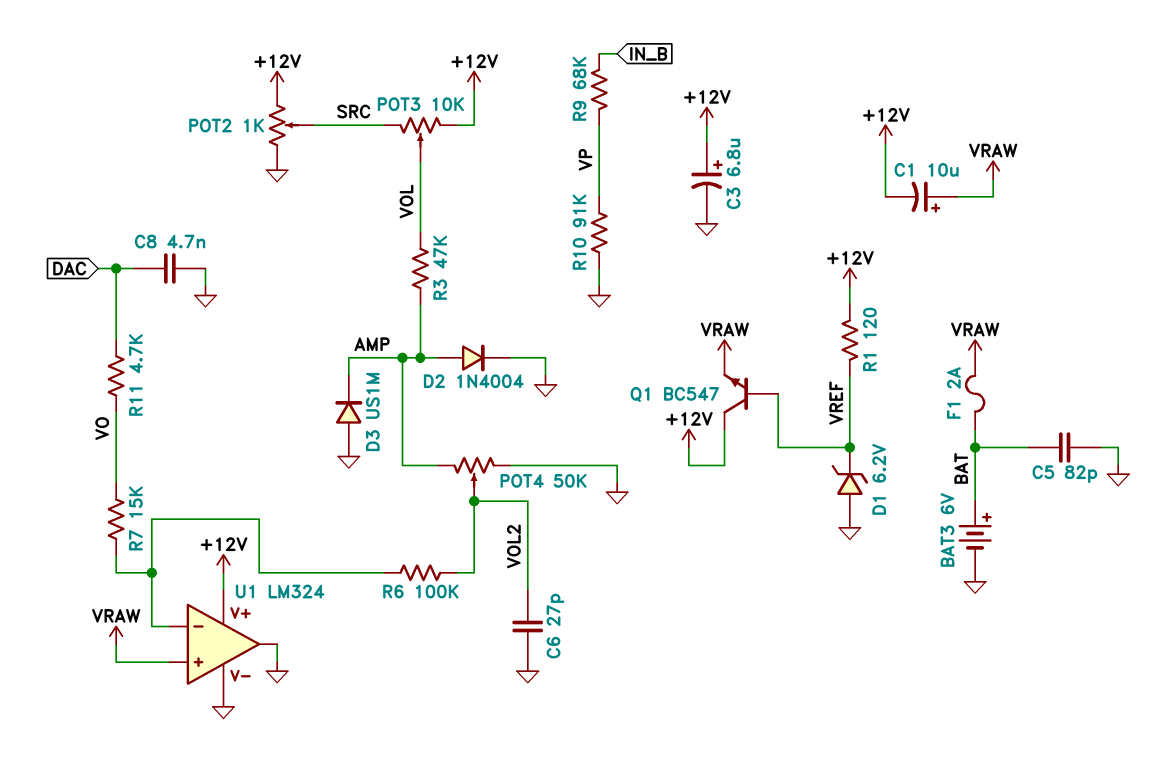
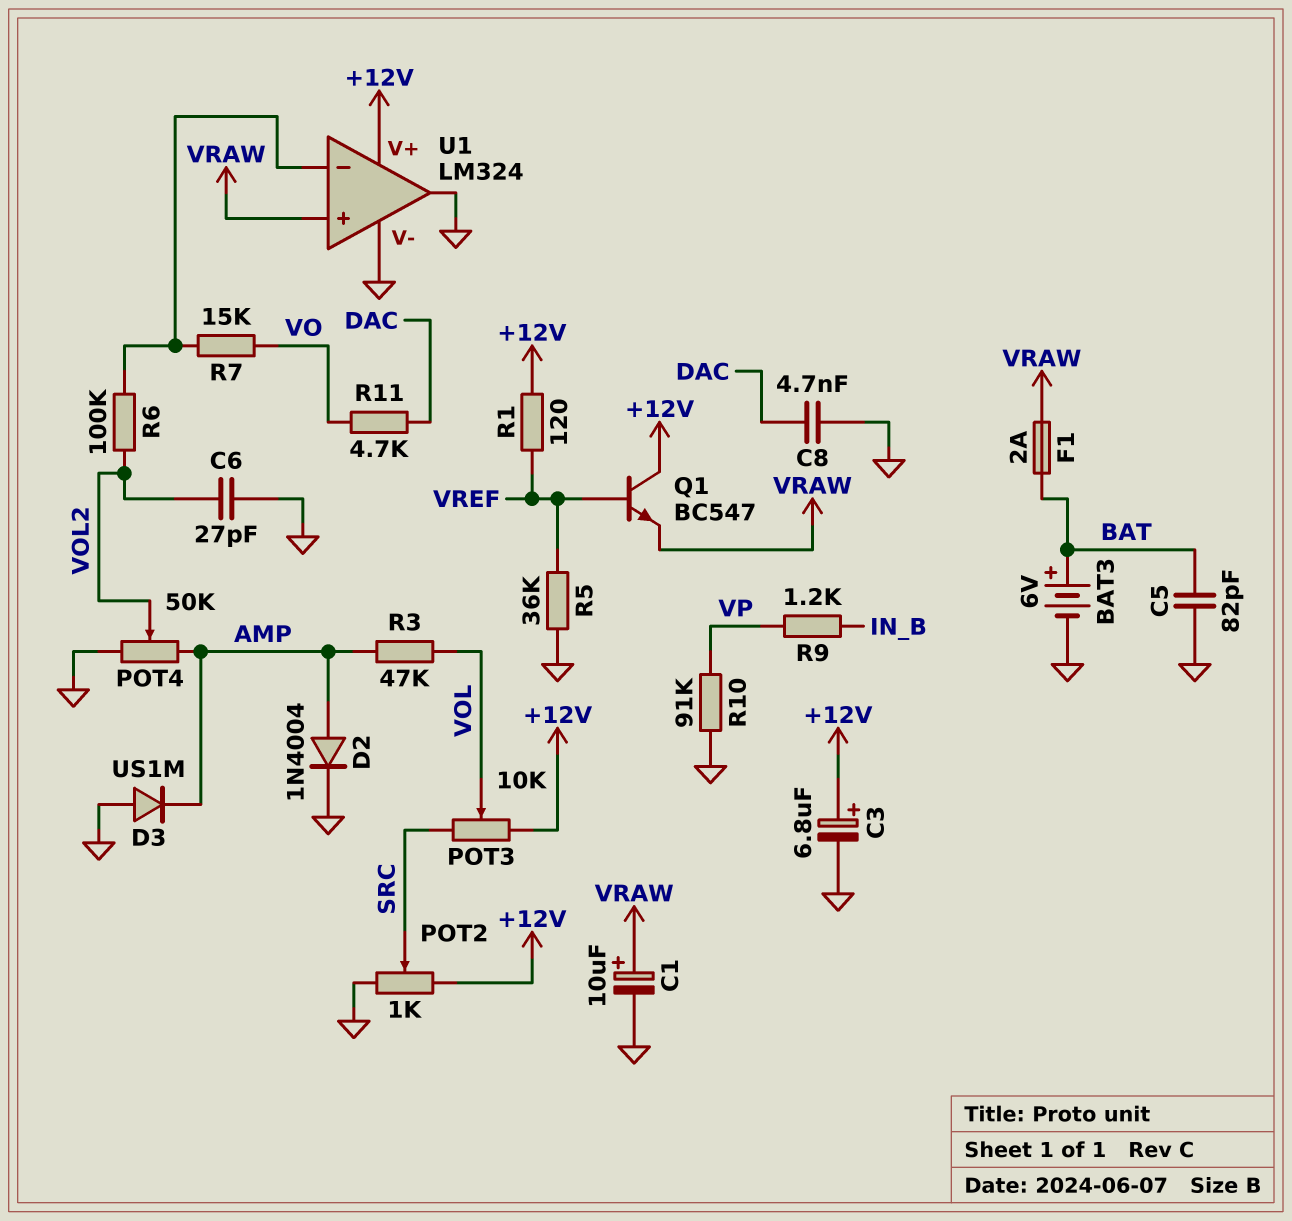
C1: 10uF (plus VRAW, minus +12V) -> 10uF (plus VRAW, minus GND)
D1: zener 6.2V (A GND, K VREF) -> none
R5: none -> 36k (GND, VREF)
R9: 68k (IN_B, VP) -> 1.2k (IN_B, VP)

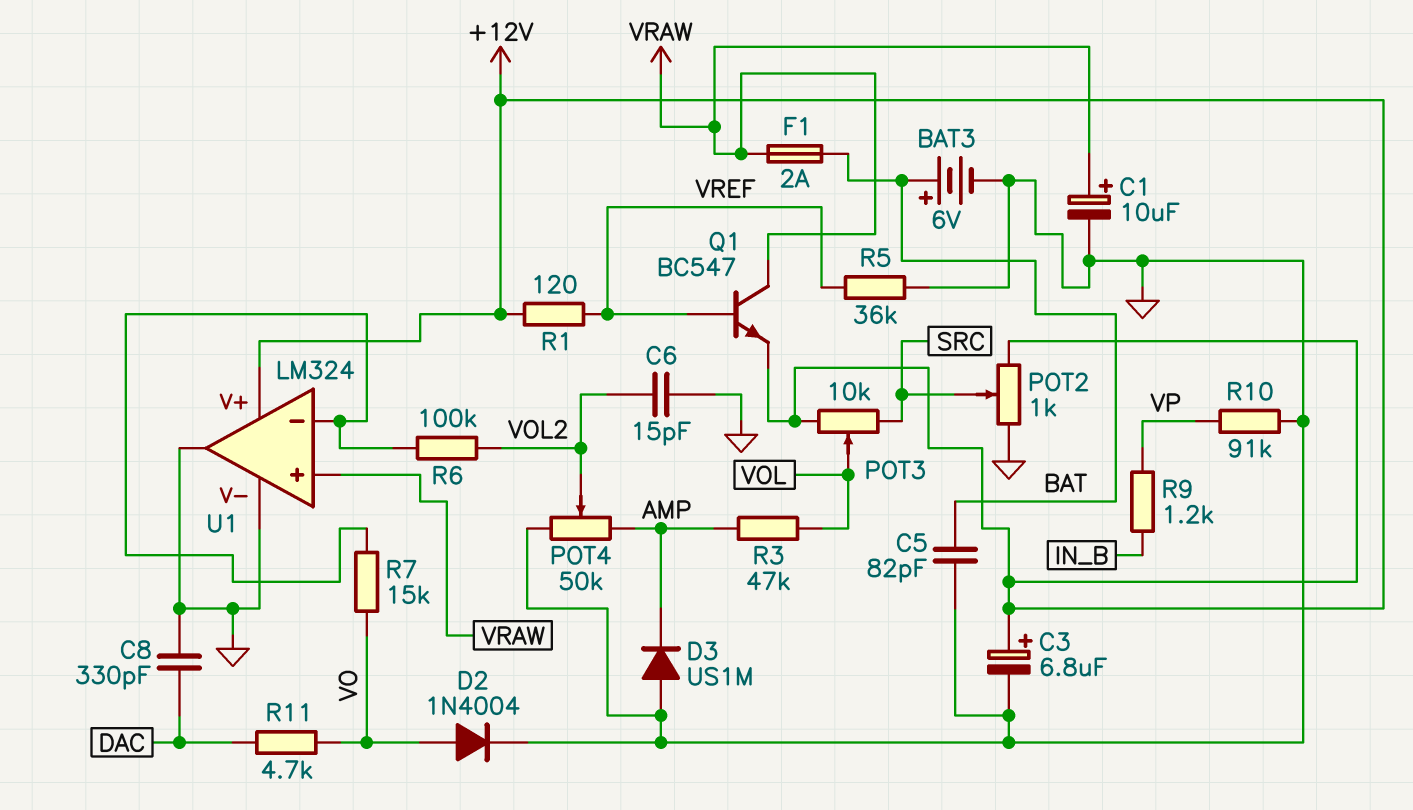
C6: 27pF (GND, VOL2) -> 15pF (GND, VOL2)
C8: 4.7nF (DAC, GND) -> 330pF (DAC, GND)
D2: diode 1N4004 (A AMP, K GND) -> diode 1N4004 (A VO, K GND)
Q1: NPN BC547 (B VREF, C +12V, E VRAW) -> NPN BC547 (B VREF, C VRAW, E +12V)

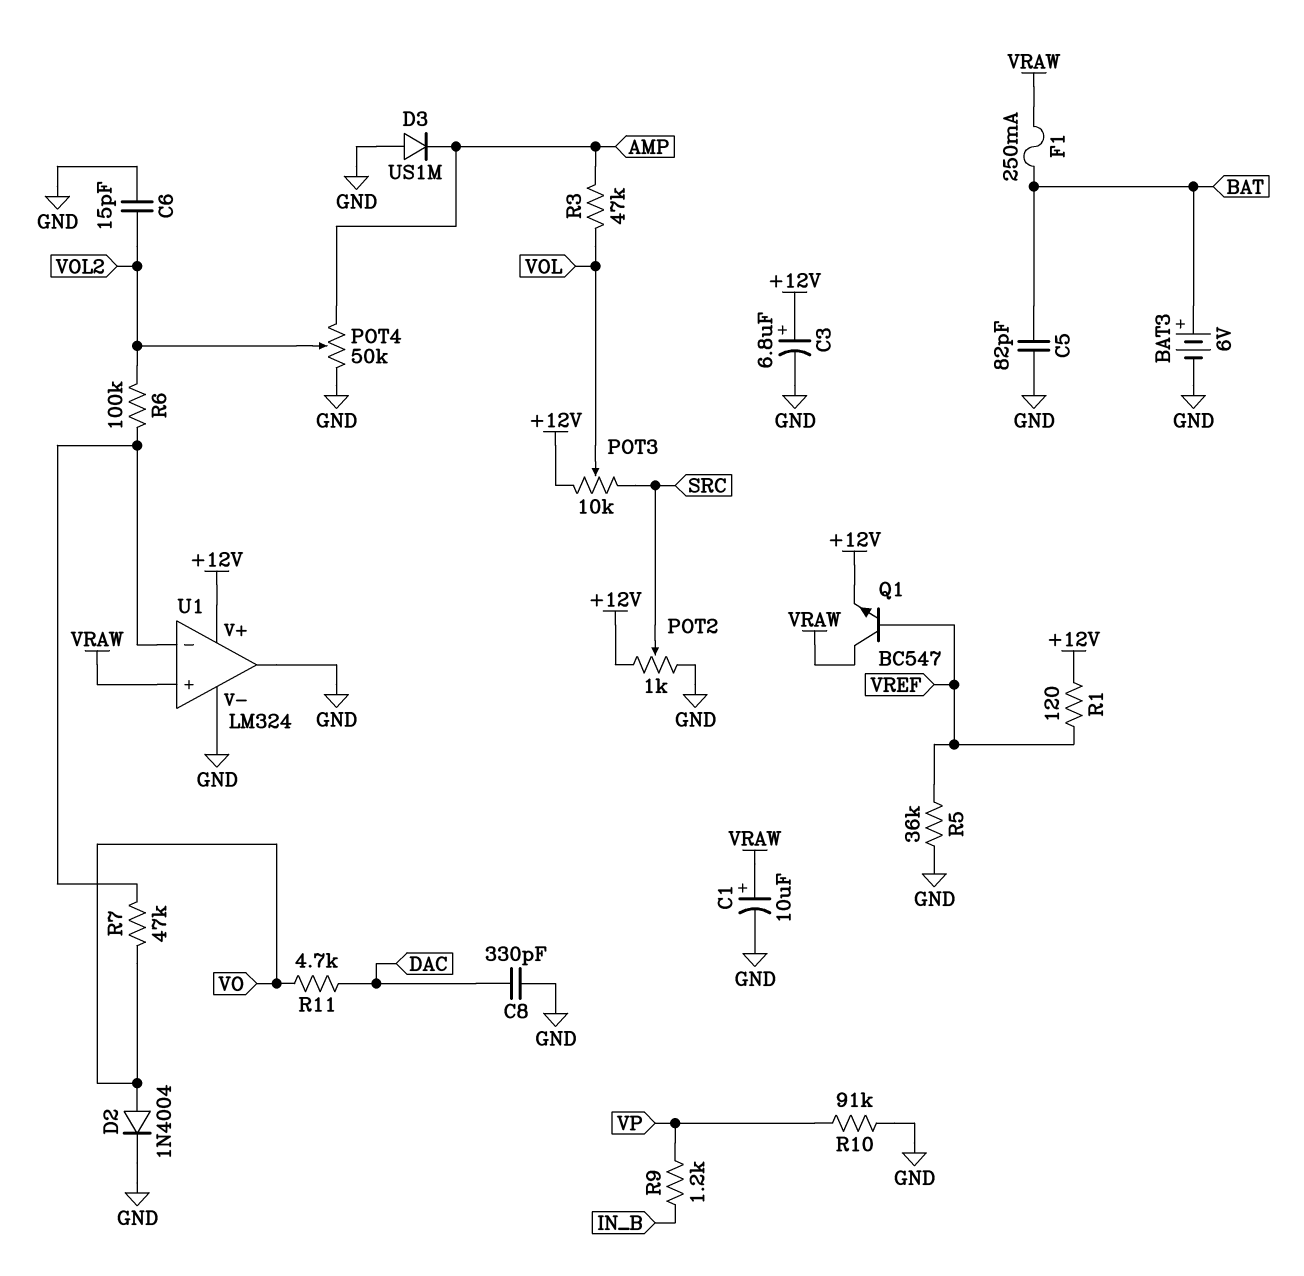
F1: 2A (BAT, VRAW) -> 250mA (BAT, VRAW)
R7: 15k (U1/in-, VO) -> 47k (U1/in-, VO)

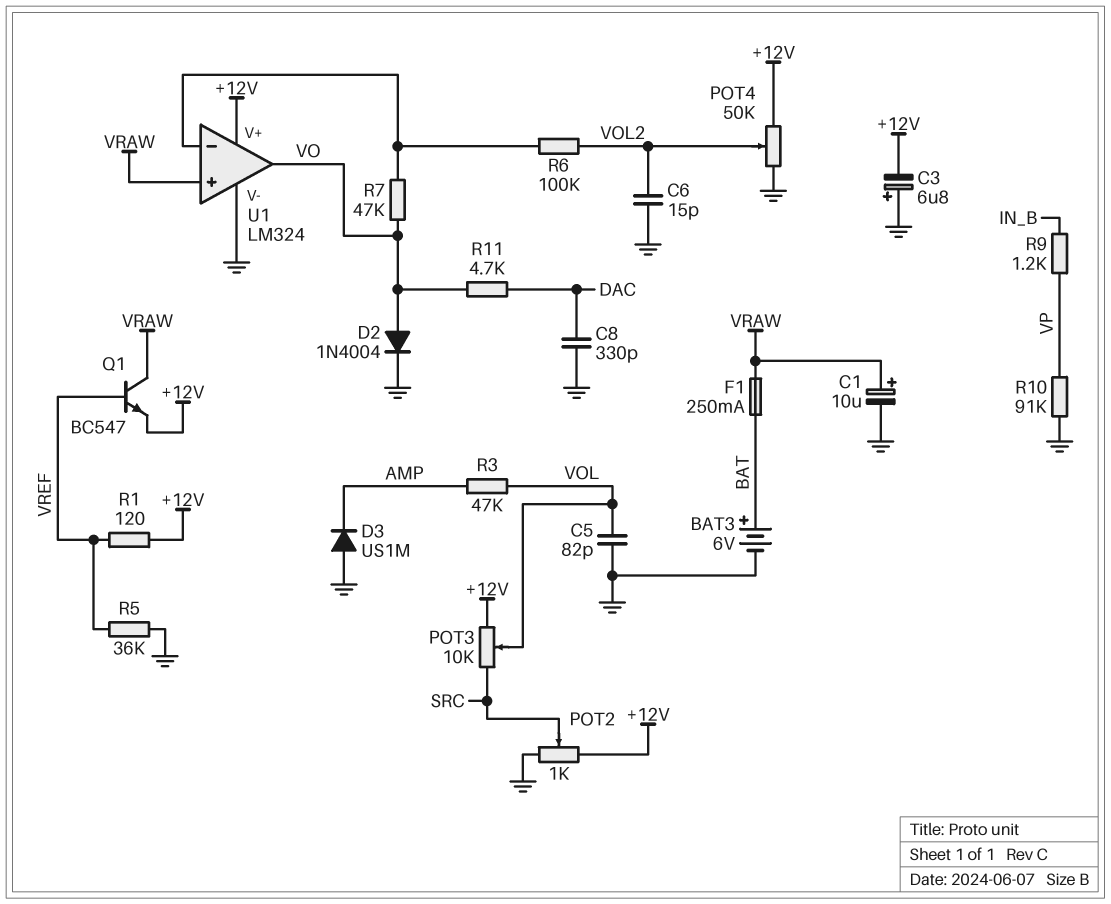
C3: 6.8uF (plus +12V, minus GND) -> 6.8uF (plus GND, minus +12V)
C5: 82pF (BAT, GND) -> 82pF (GND, VOL)
POT4: 50k (AMP, GND, wiper VOL2) -> 50k (+12V, GND, wiper VOL2)
U1 pin out: GND -> VO

